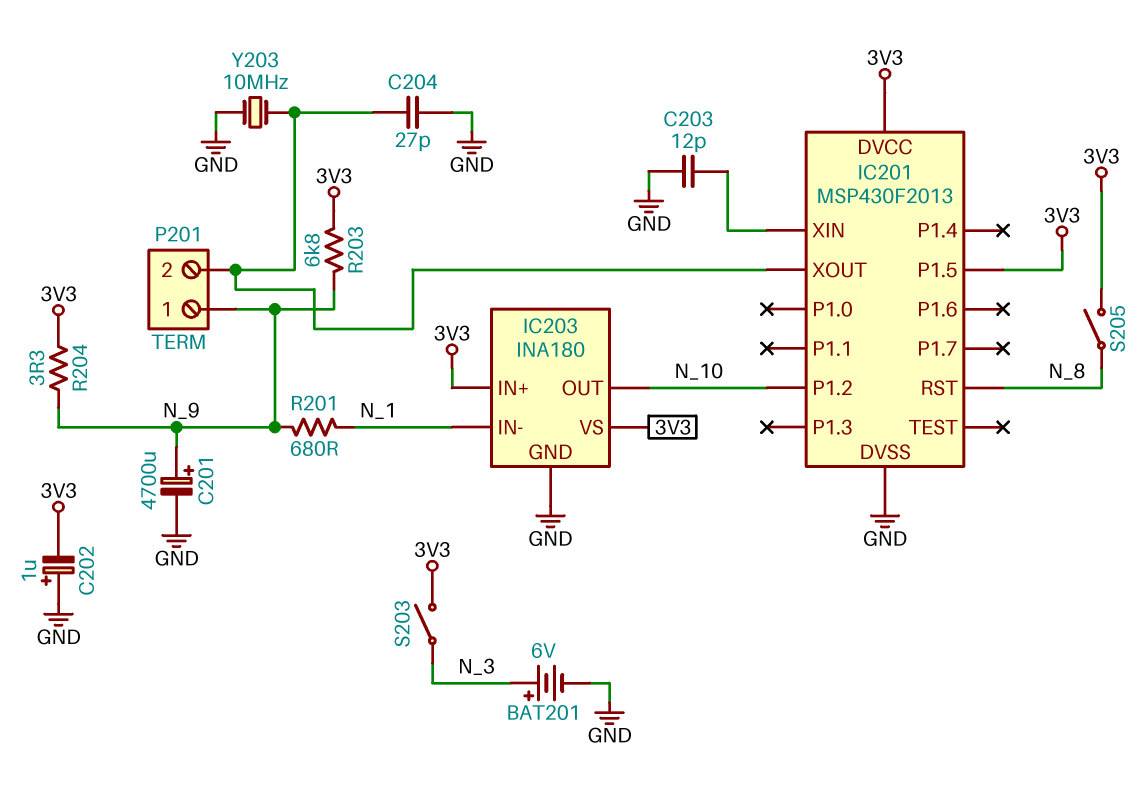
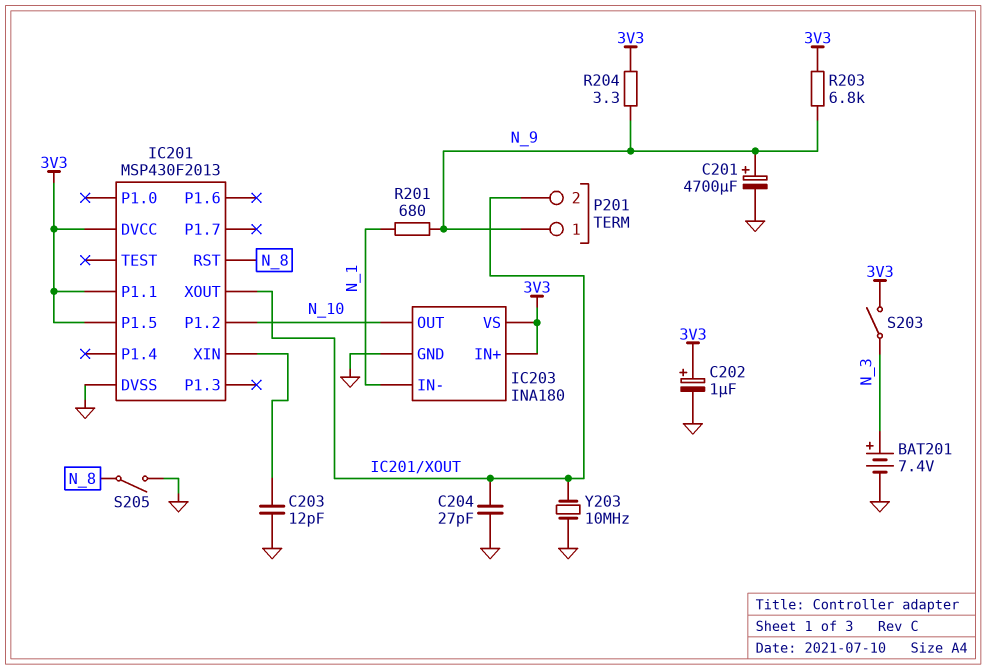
BAT201: 6V (plus N_3, minus GND) -> 7.4V (plus N_3, minus GND)
C202: 1uF (plus GND, minus 3V3) -> 1uF (plus 3V3, minus GND)
IC201 pin P1.1: none -> 3V3
S205: switch (3V3, N_8) -> switch (GND, N_8)

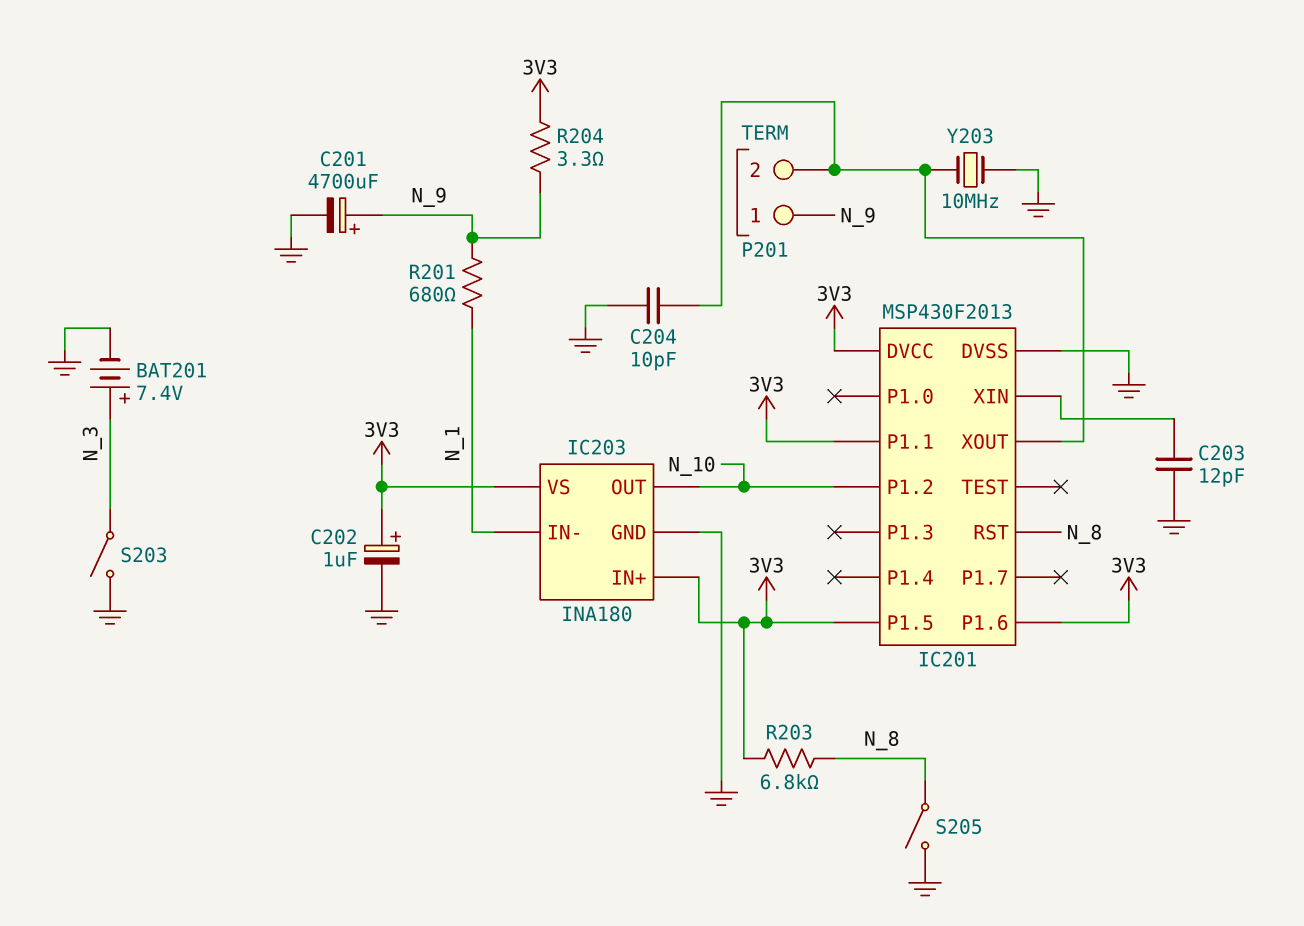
C204: 27pF (GND, IC201/XOUT) -> 10pF (GND, IC201/XOUT)
IC201 pin P1.6: none -> 3V3
R203: 6.8k (3V3, N_9) -> 6.8k (3V3, N_8)
S203: switch (3V3, N_3) -> switch (GND, N_3)

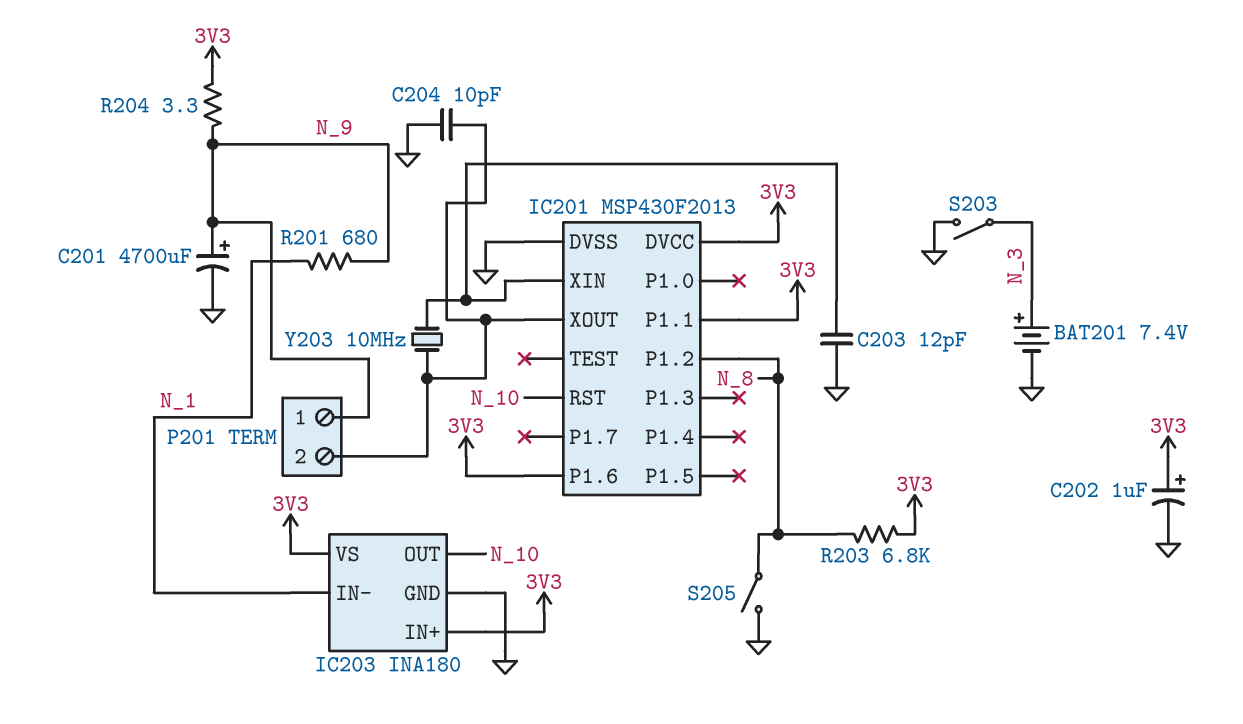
IC201 pin P1.2: N_10 -> N_8
IC201 pin P1.5: 3V3 -> none
IC201 pin RST: N_8 -> N_10
Y203: 10MHz (GND, IC201/XOUT) -> 10MHz (IC201/XIN, IC201/XOUT)

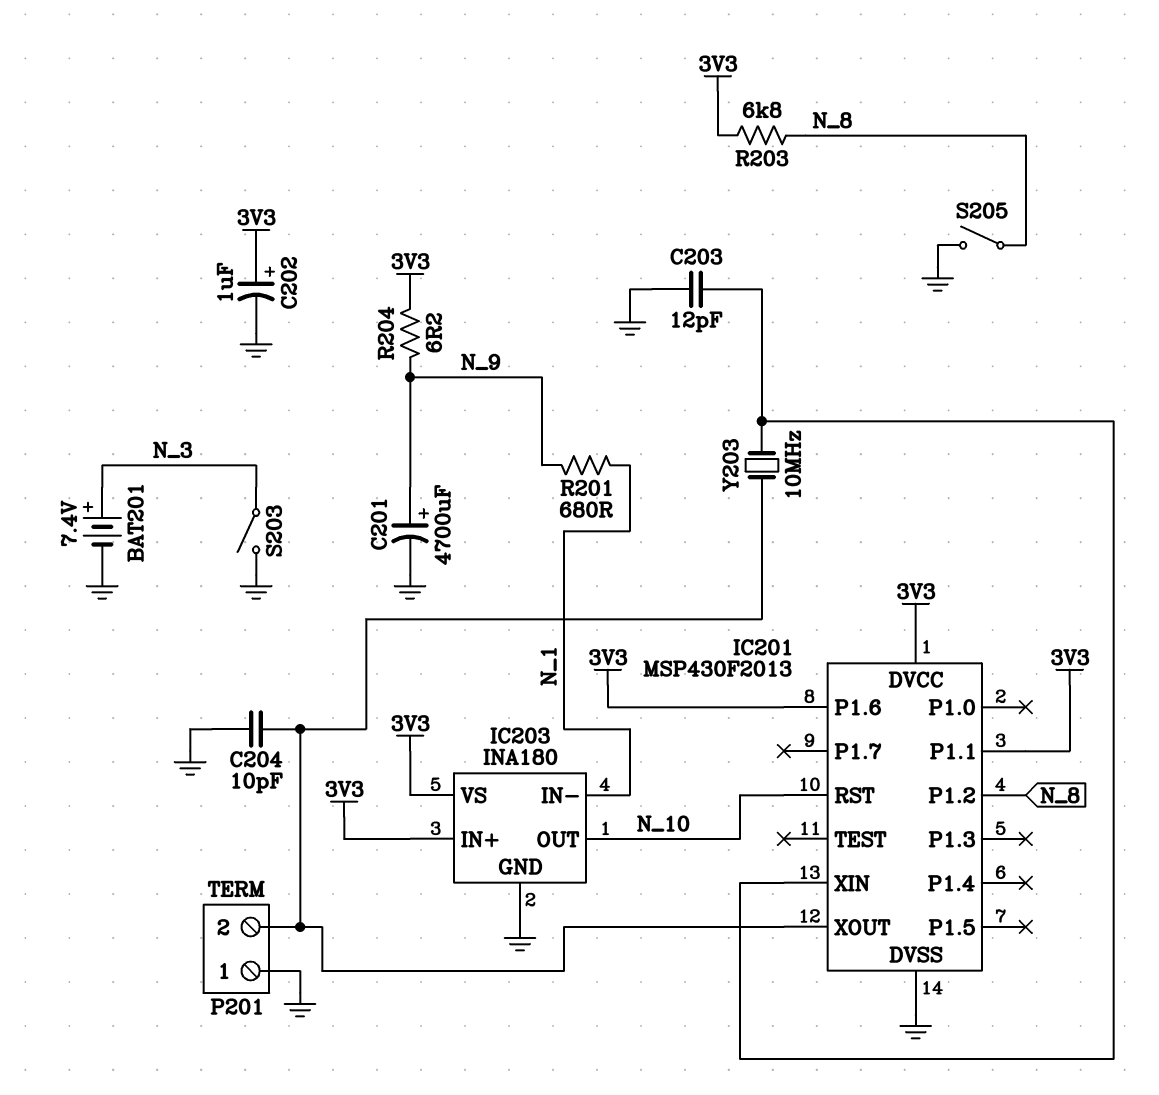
P201 pin 1: N_9 -> GND
R204: 3.3 (3V3, N_9) -> 6.2 (3V3, N_9)

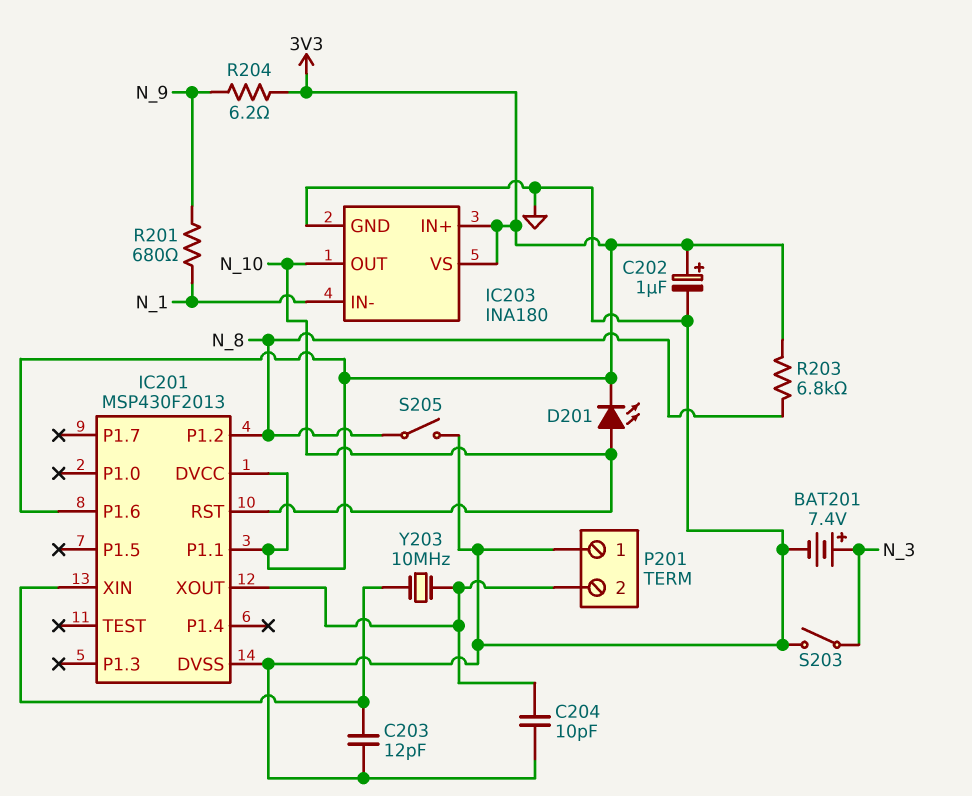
C201: 4700uF (plus N_9, minus GND) -> none
D201: none -> LED (A N_10, K 3V3)

